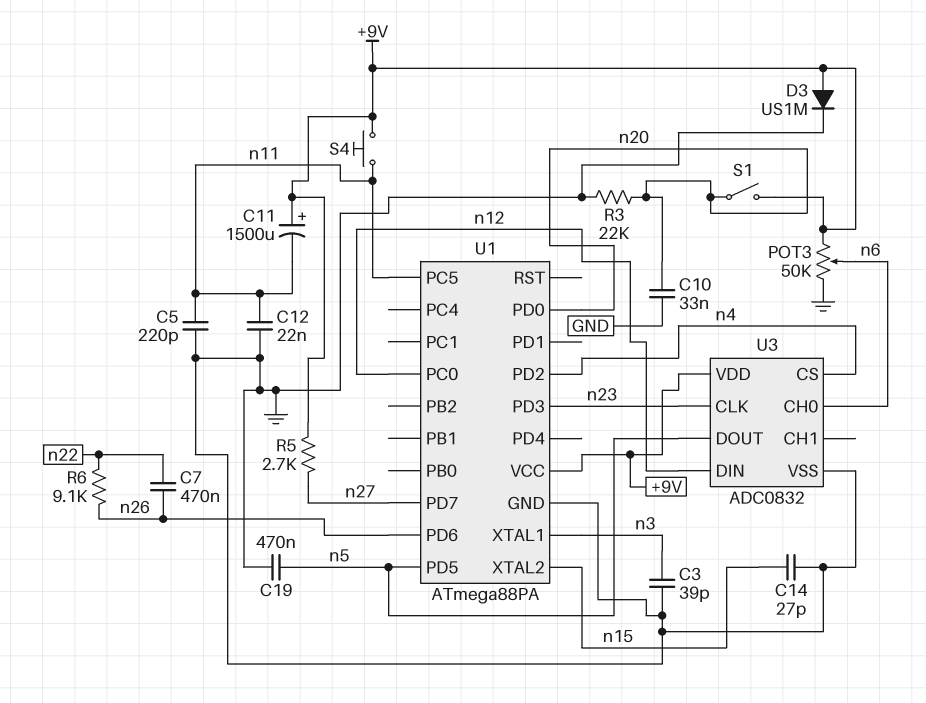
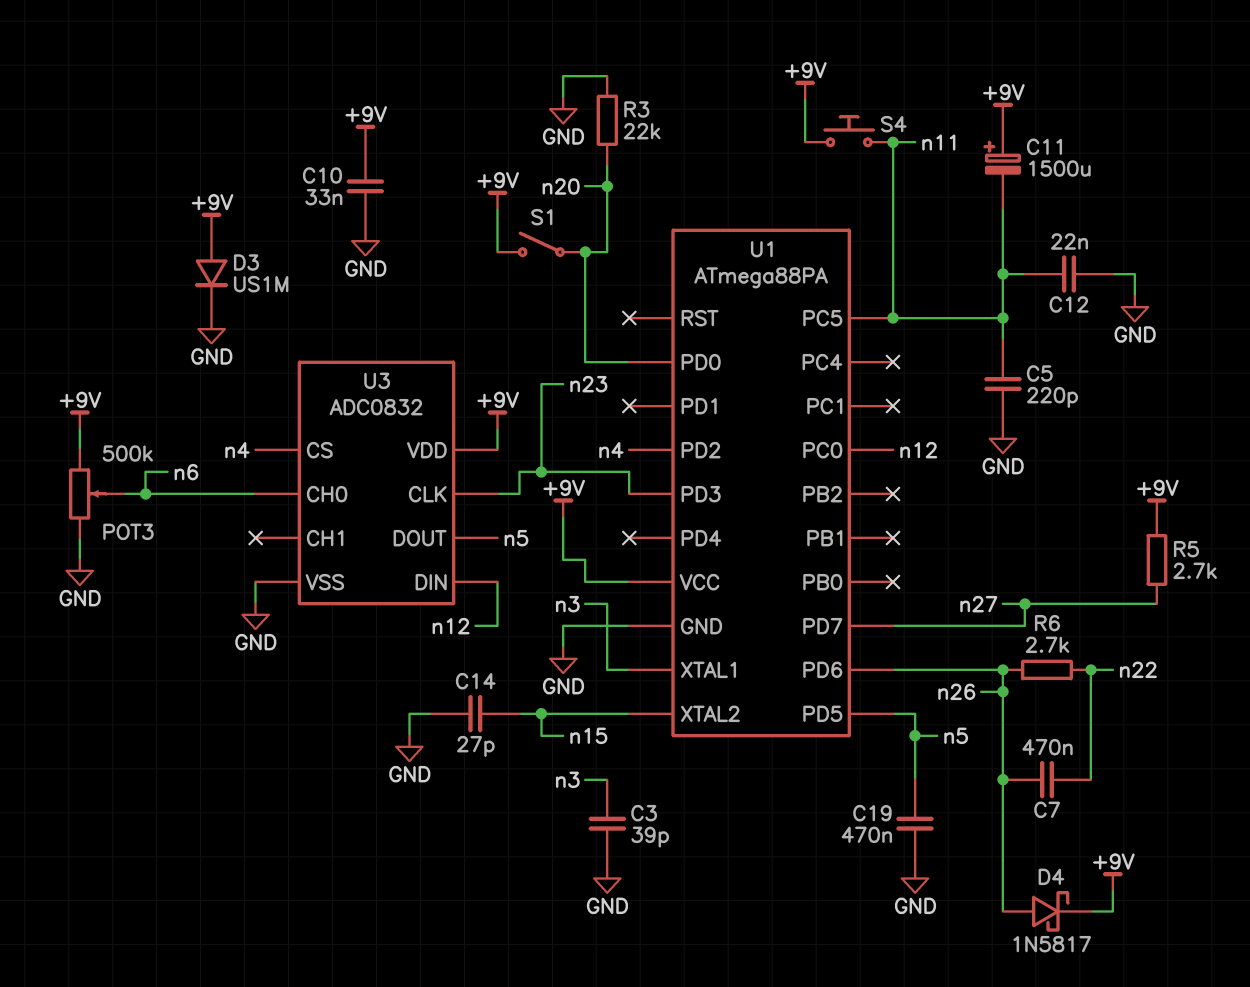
C10: 33nF (GND, n20) -> 33nF (+9V, GND)
D4: none -> schottky 1N5817 (A n26, K +9V)
POT3: 50k (+9V, GND, wiper n6) -> 500k (+9V, GND, wiper n6)
R6: 9.1k (n22, n26) -> 2.7k (n22, n26)

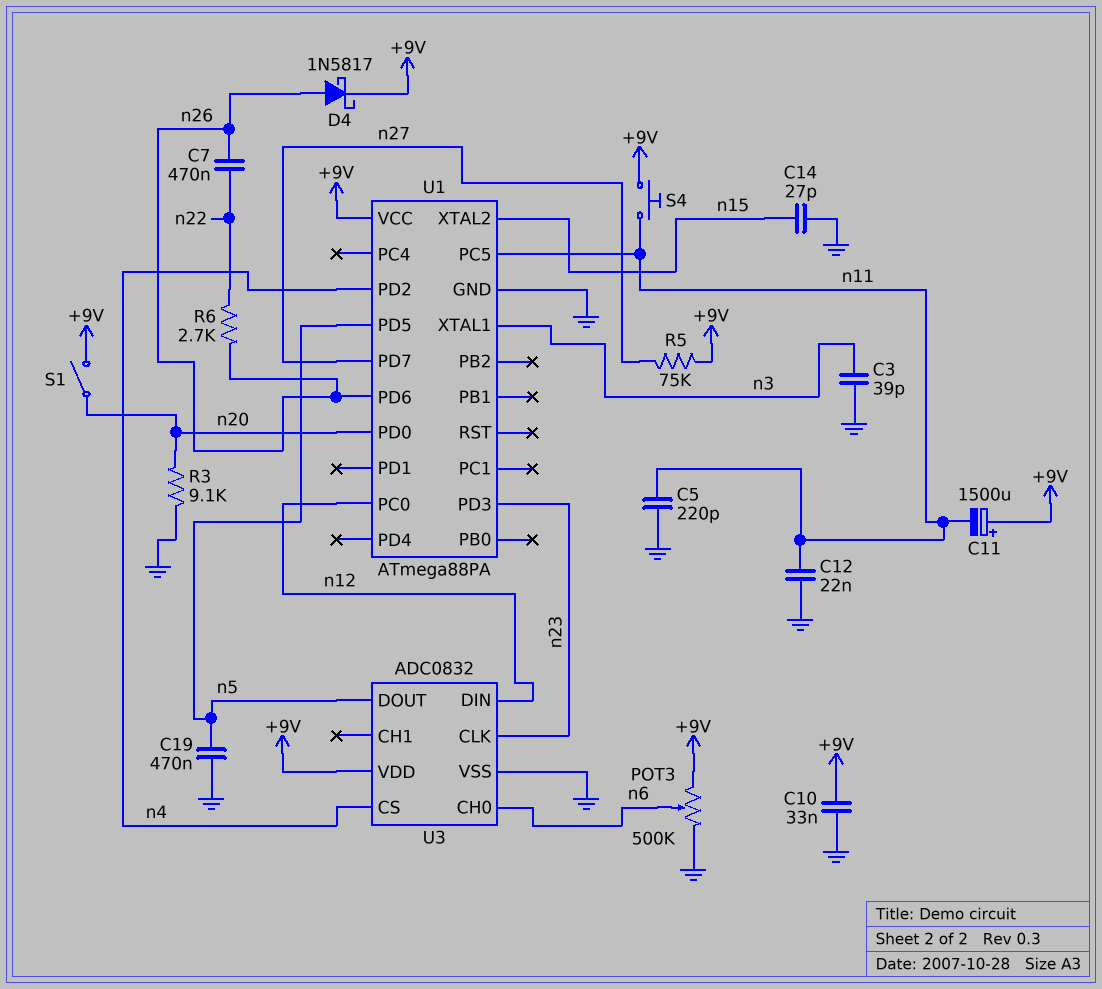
D3: diode US1M (A +9V, K GND) -> none
R3: 22k (GND, n20) -> 9.1k (GND, n20)
R5: 2.7k (+9V, n27) -> 75k (+9V, n27)

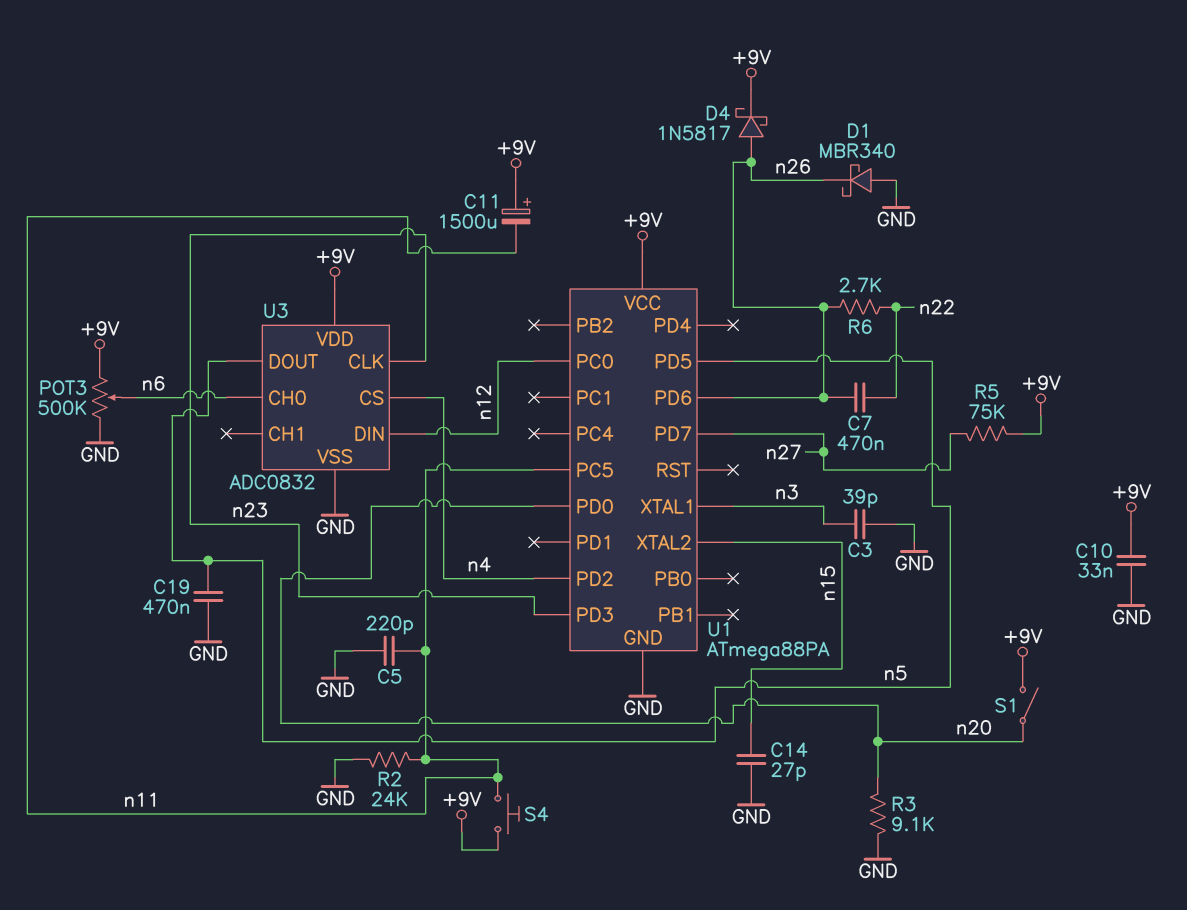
C12: 22nF (GND, n11) -> none
D1: none -> schottky MBR340 (A GND, K n26)
R2: none -> 24k (GND, n11)

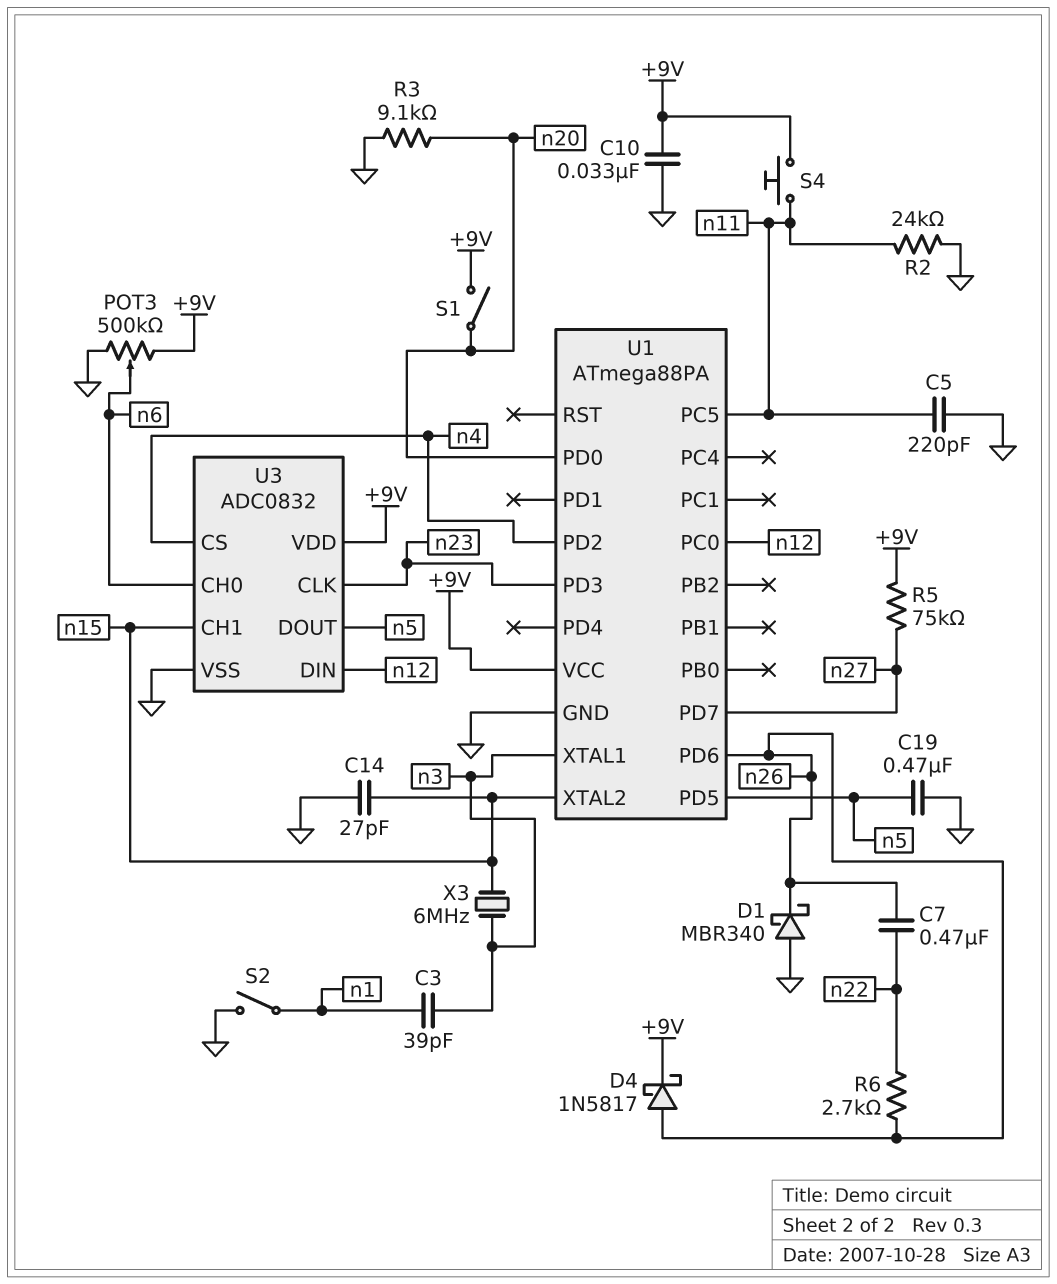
C3: 39pF (GND, n3) -> 39pF (n1, n3)
C11: 1500uF (plus +9V, minus n11) -> none
S2: none -> switch (GND, n1)
U3 pin CH1: none -> n15
X3: none -> 6MHz (n3, n15)

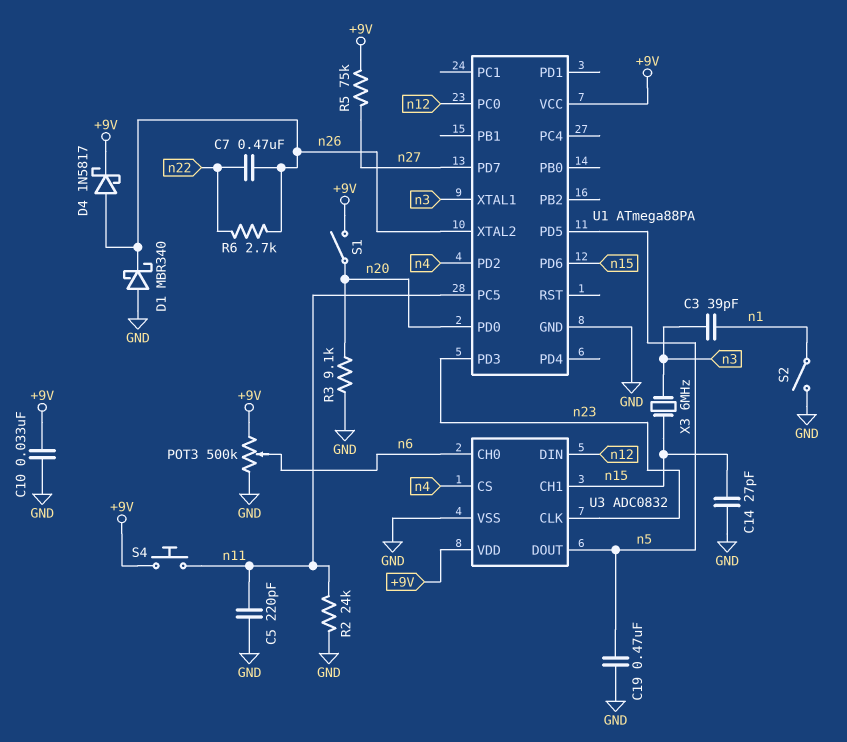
U1 pin PD6: n26 -> n15
U1 pin XTAL2: n15 -> n26

